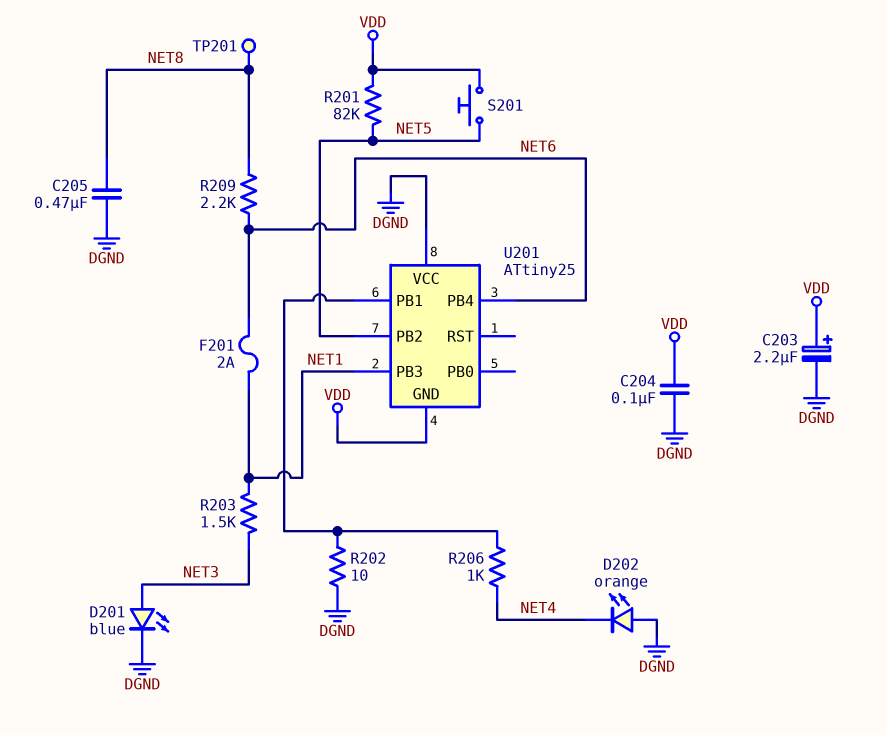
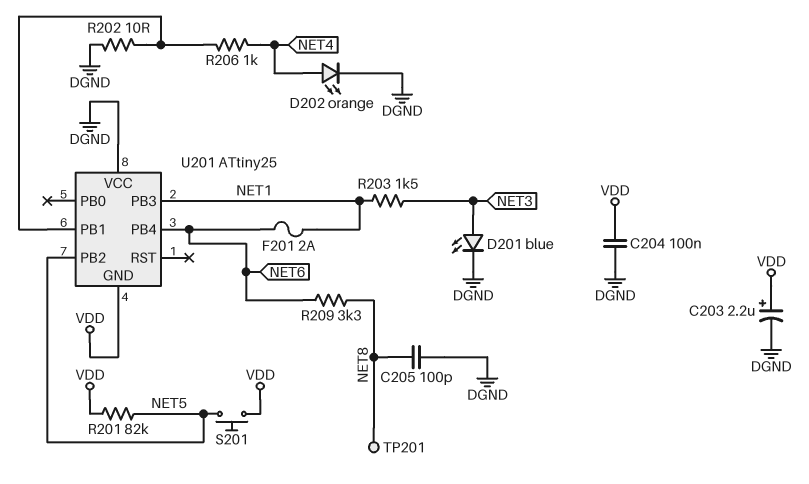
C205: 470nF (DGND, NET8) -> 100pF (DGND, NET8)
D202: LED orange (A DGND, K NET4) -> LED orange (A NET4, K DGND)
R209: 2.2k (NET6, NET8) -> 3.3k (NET6, NET8)

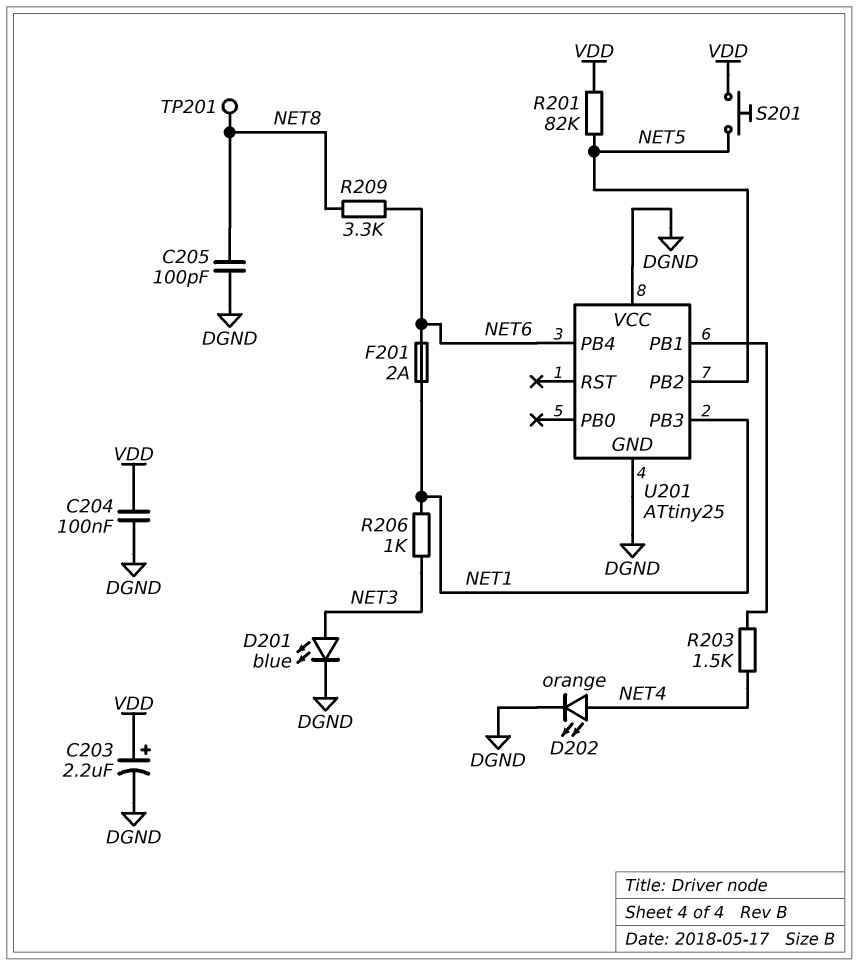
R202: 10 (DGND, U201/PB1) -> none
R203: 1.5k (NET1, NET3) -> 1.5k (NET4, U201/PB1)
R206: 1k (NET4, U201/PB1) -> 1k (NET1, NET3)
U201 pin GND: VDD -> DGND

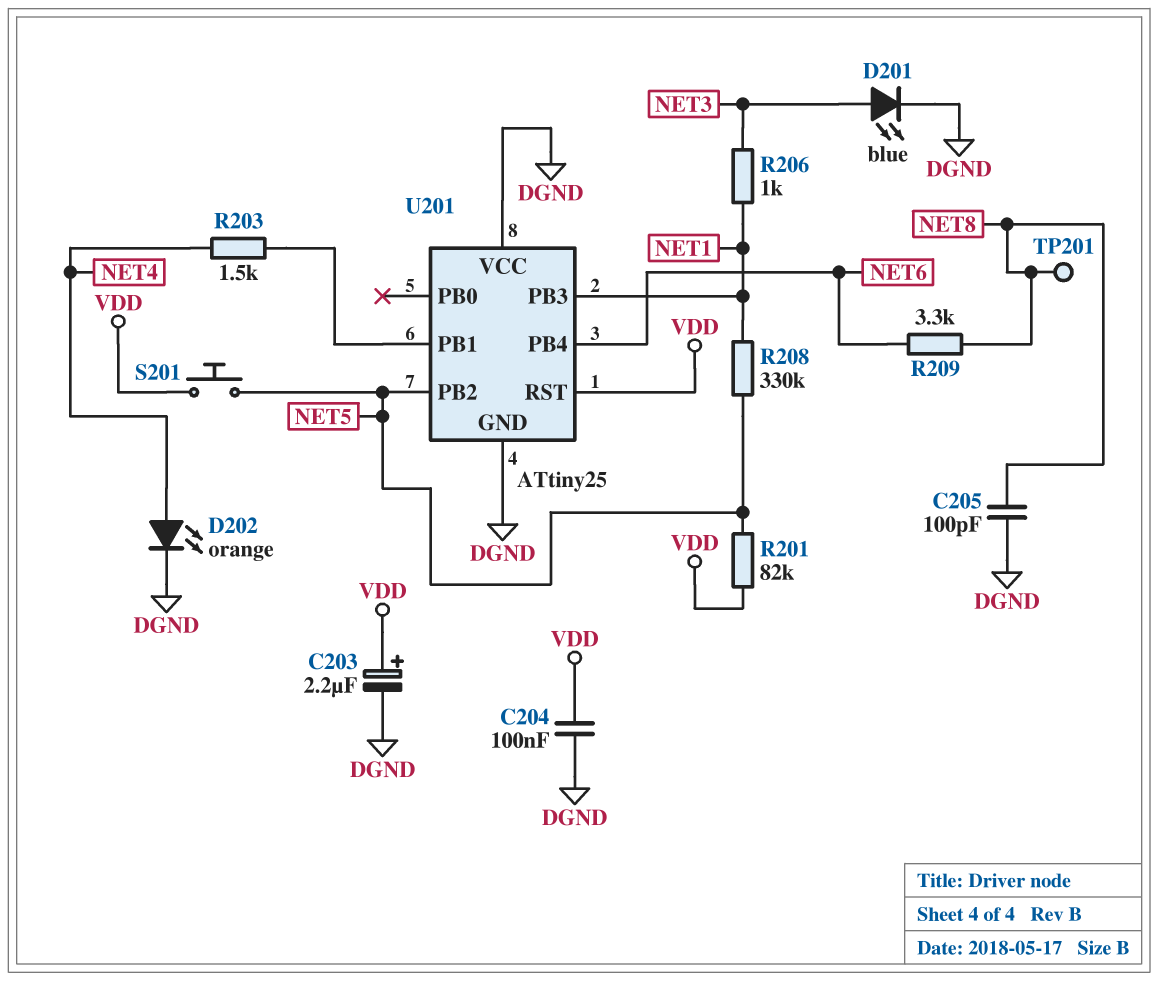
F201: 2A (NET1, NET6) -> none
R208: none -> 330k (NET1, NET5)
U201 pin RST: none -> VDD

